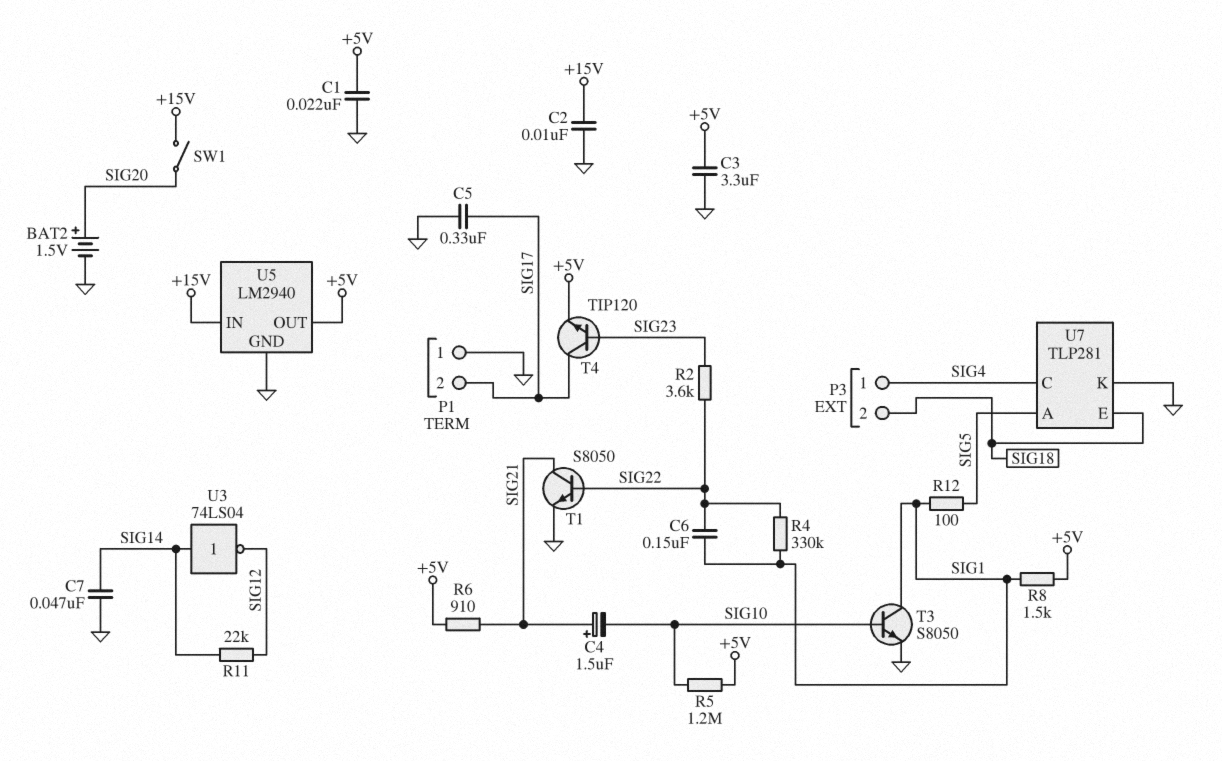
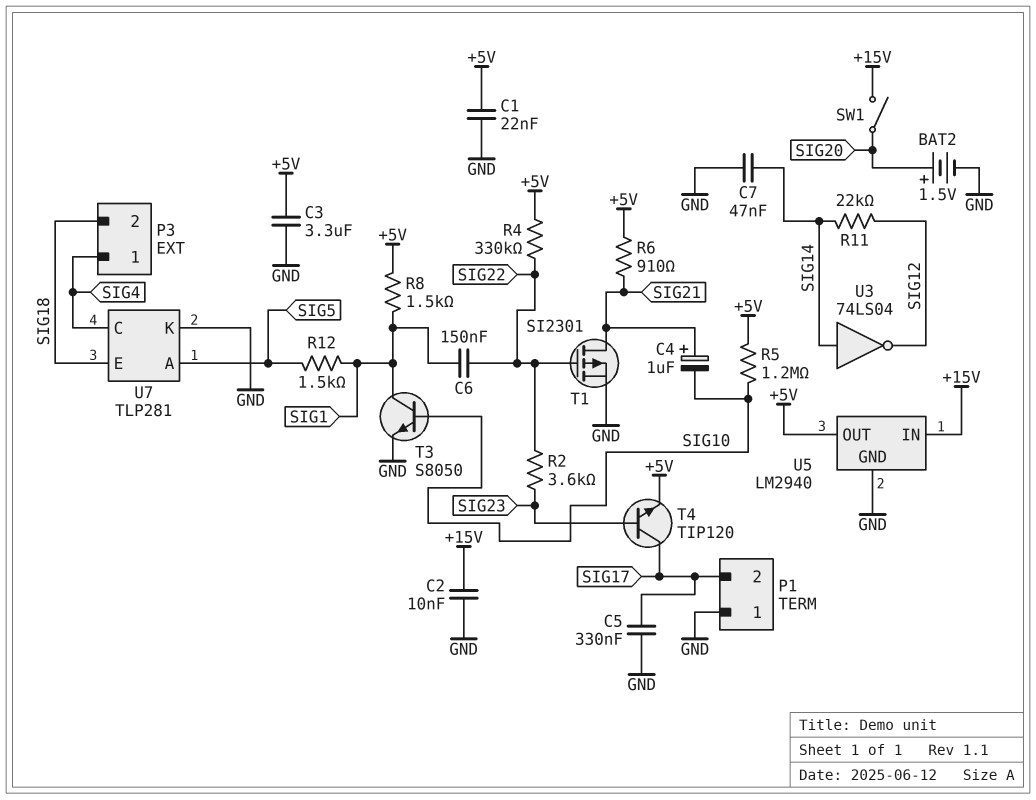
C4: 1.5uF (plus SIG21, minus SIG10) -> 1uF (plus SIG21, minus SIG10)
R4: 330k (SIG1, SIG22) -> 330k (+5V, SIG22)
R12: 100 (SIG1, SIG5) -> 1.5k (SIG1, SIG5)
T1: NPN S8050 (B SIG22, C SIG21, E GND) -> PMOS SI2301 (G SIG22, D SIG21, S GND)

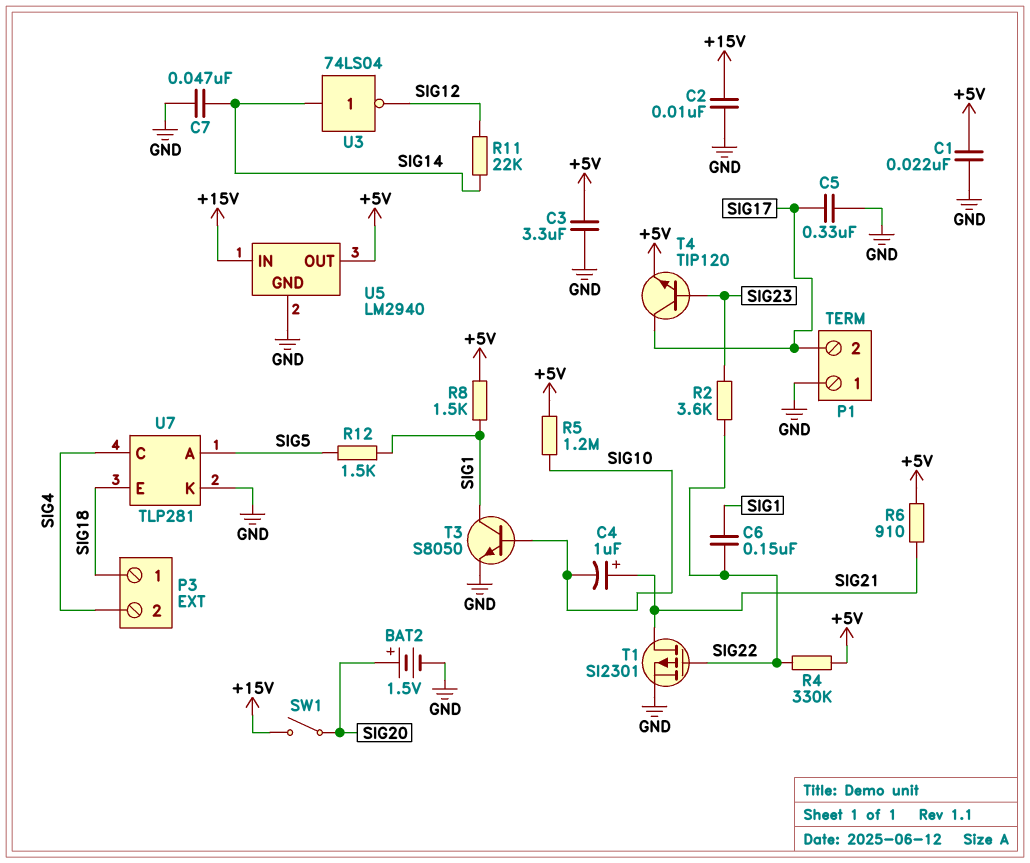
P3 pin 1: SIG4 -> SIG18
P3 pin 2: SIG18 -> SIG4

